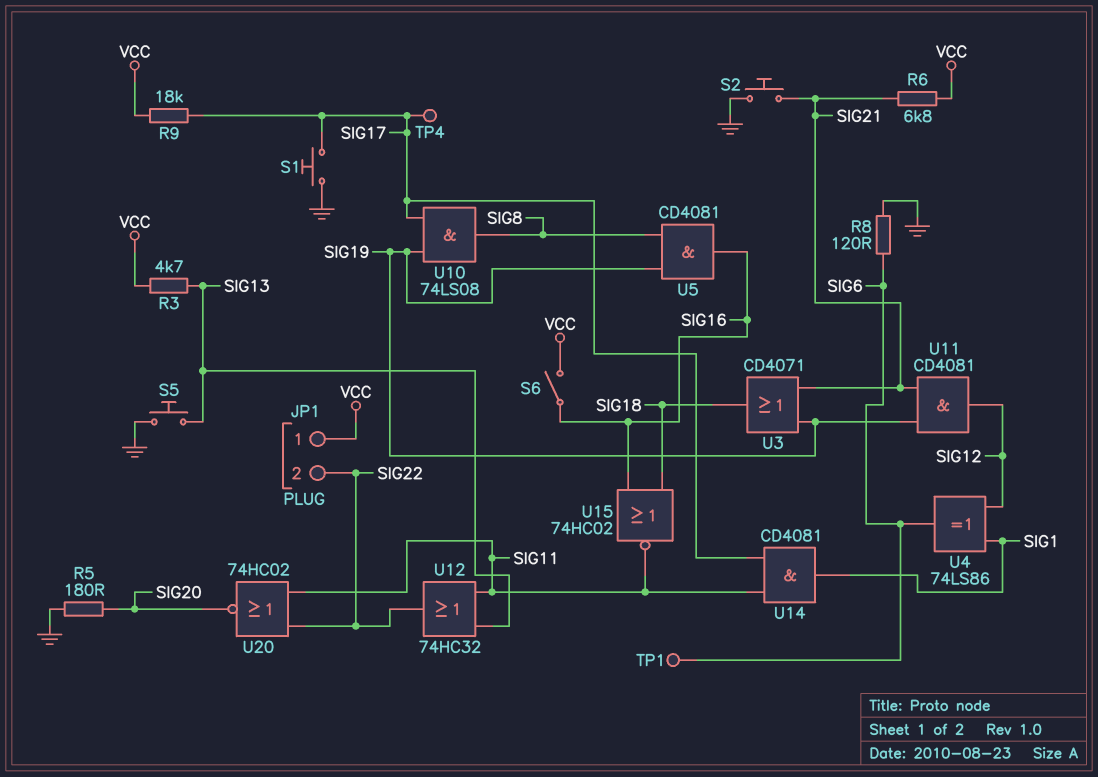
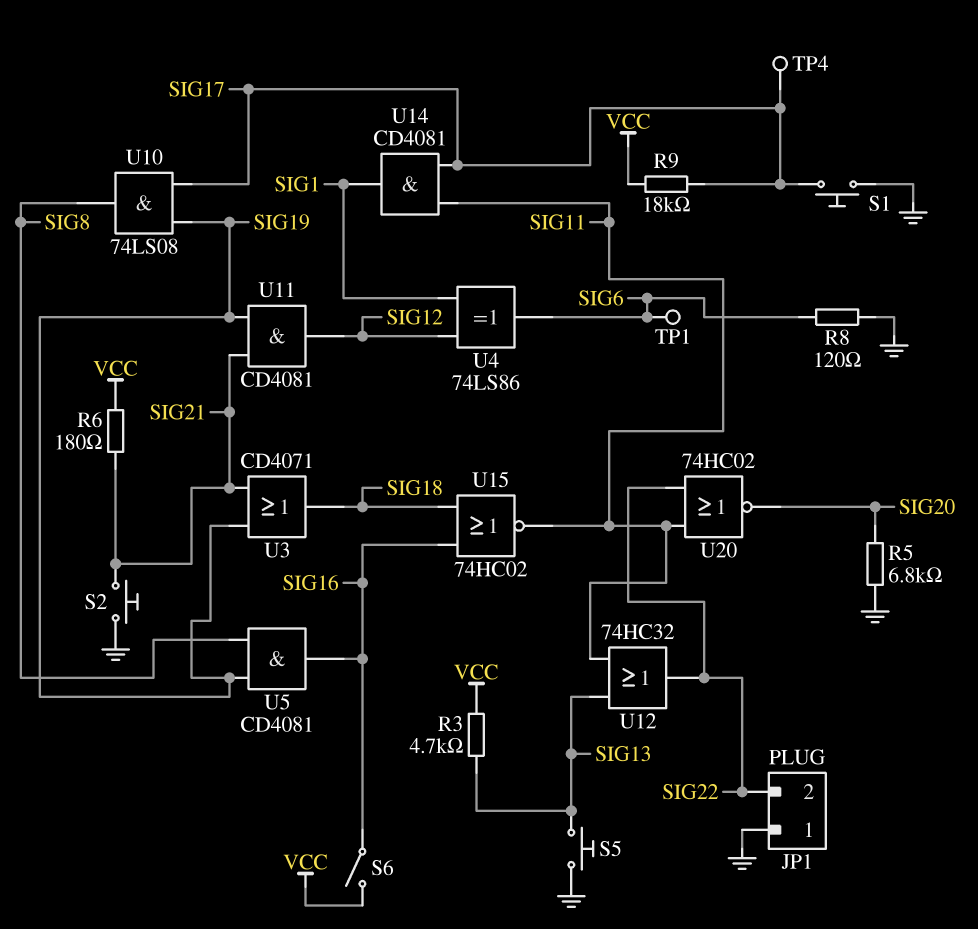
JP1 pin 1: VCC -> GND
R5: 180 (GND, SIG20) -> 6.8k (GND, SIG20)
R6: 6.8k (SIG21, VCC) -> 180 (SIG21, VCC)

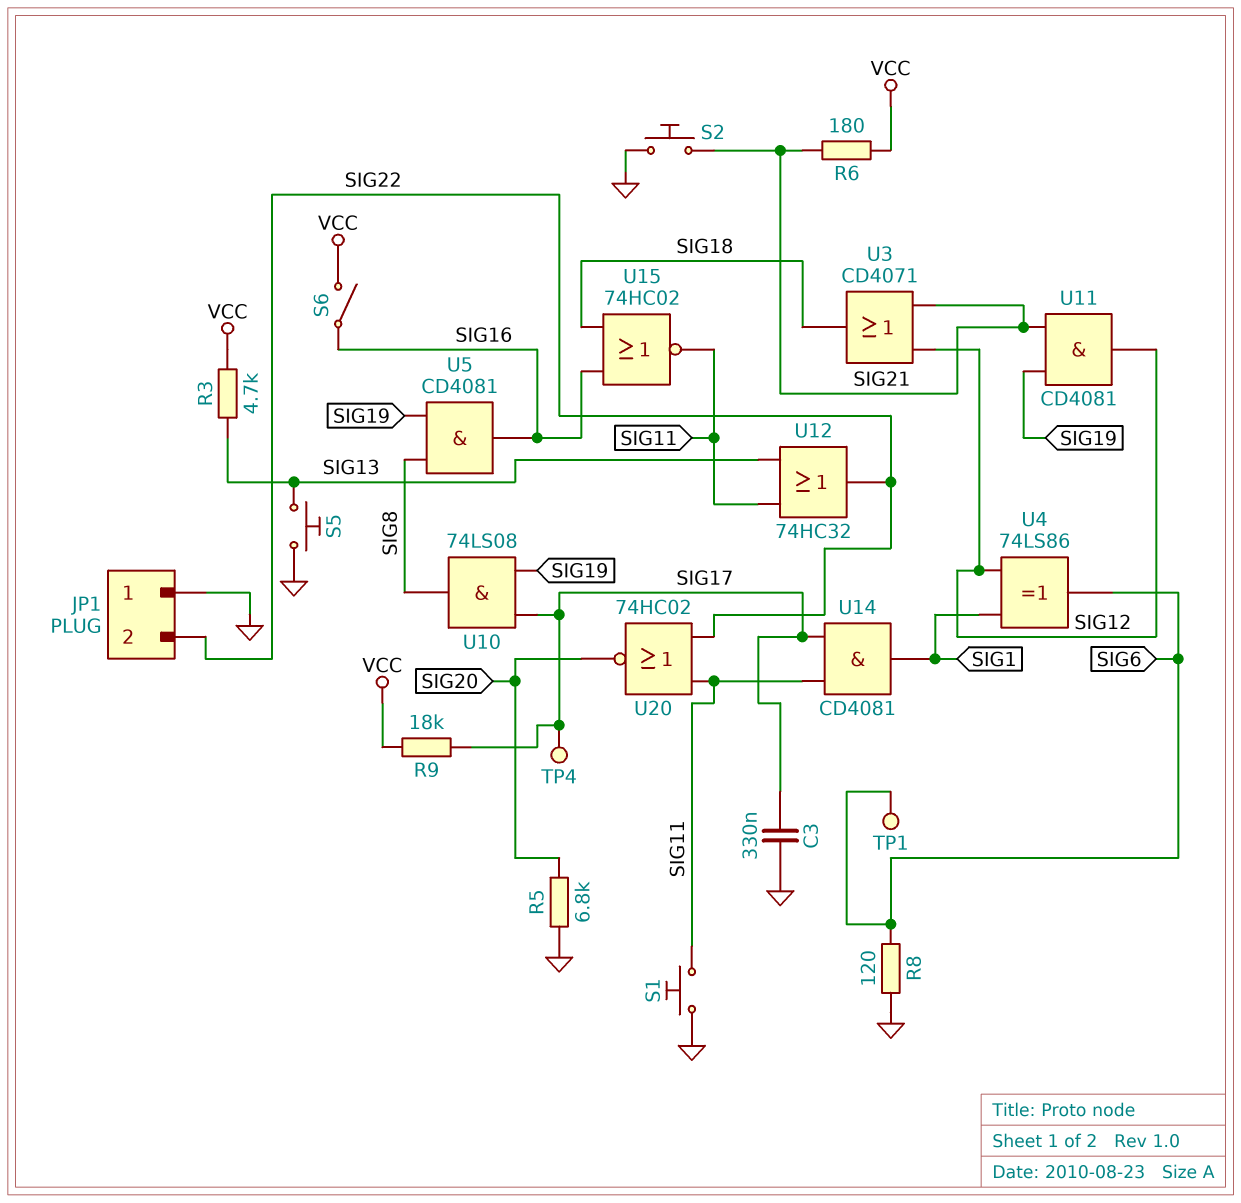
C3: none -> 330nF (GND, SIG17)
S1: button (GND, SIG17) -> button (GND, SIG11)
U3: OR CD4071 (in SIG19, in SIG21, out SIG18) -> OR CD4071 (in SIG12, in SIG21, out SIG18)

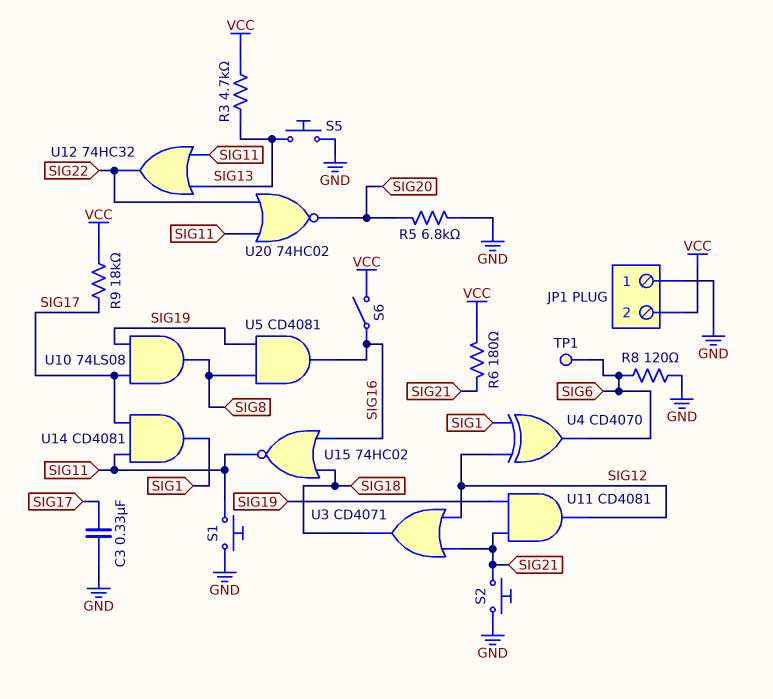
JP1 pin 2: SIG22 -> VCC
TP4: test point (SIG17) -> none
U4: XOR 74LS86 (in SIG1, in SIG12, out SIG6) -> XOR CD4070 (in SIG1, in SIG12, out SIG6)

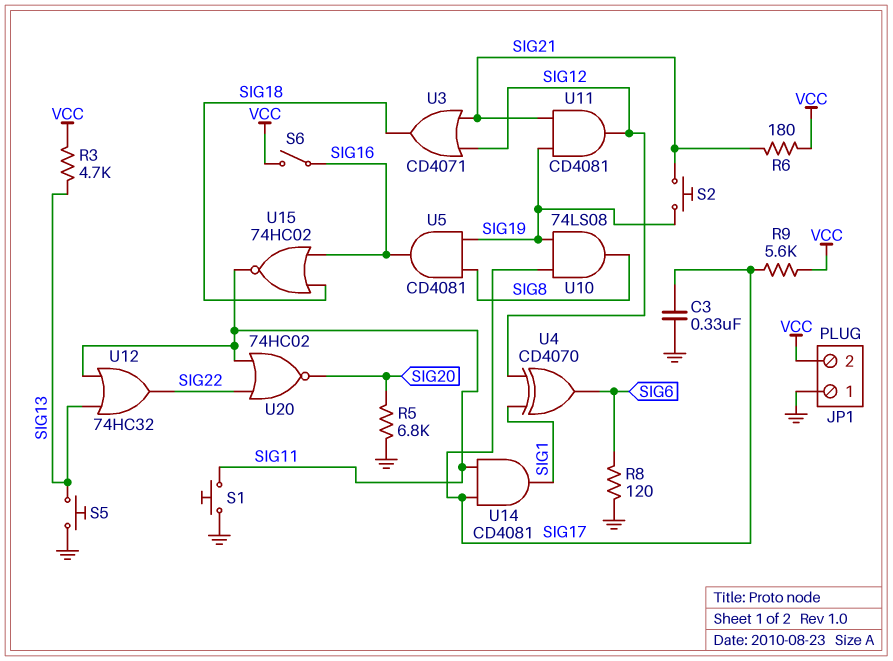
R9: 18k (SIG17, VCC) -> 5.6k (SIG17, VCC)
S2: button (GND, SIG21) -> button (SIG19, SIG21)
TP1: test point (SIG6) -> none

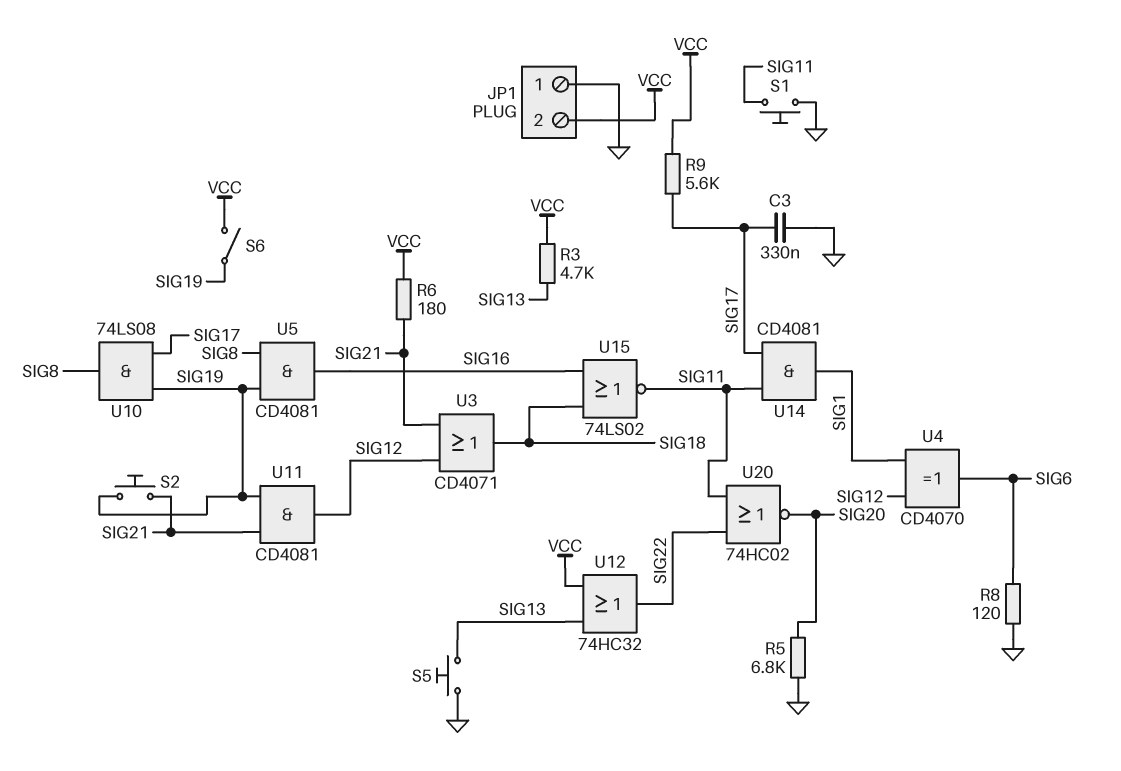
S6: switch (SIG16, VCC) -> switch (SIG19, VCC)
U12: OR 74HC32 (in SIG11, in SIG13, out SIG22) -> OR 74HC32 (in SIG13, in VCC, out SIG22)
U15: NOR 74HC02 (in SIG16, in SIG18, out SIG11) -> NOR 74LS02 (in SIG16, in SIG18, out SIG11)

